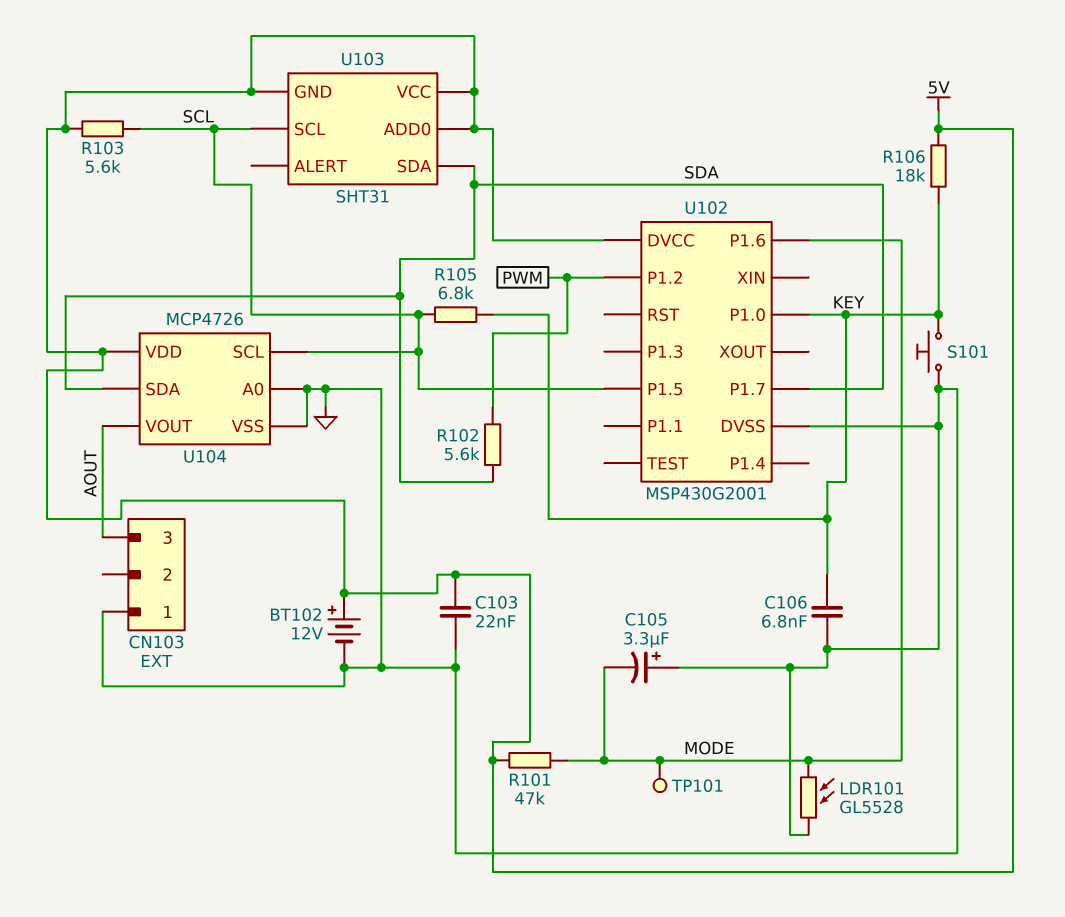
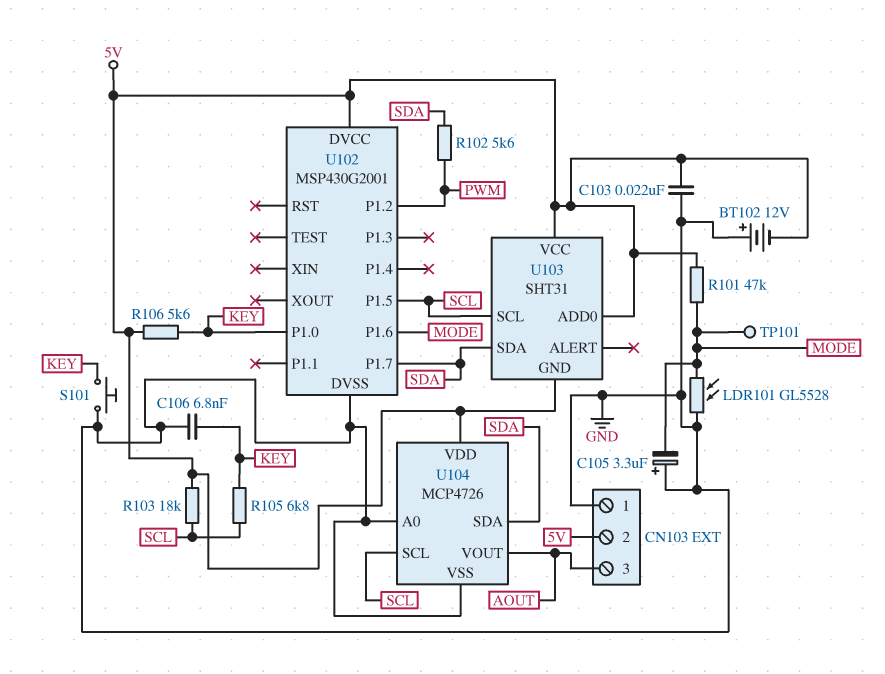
BT102: 12V (plus 5V, minus GND) -> 12V (plus GND, minus 5V)
CN103 pin 2: none -> 5V
R103: 5.6k (5V, SCL) -> 18k (5V, SCL)
R106: 18k (5V, KEY) -> 5.6k (5V, KEY)

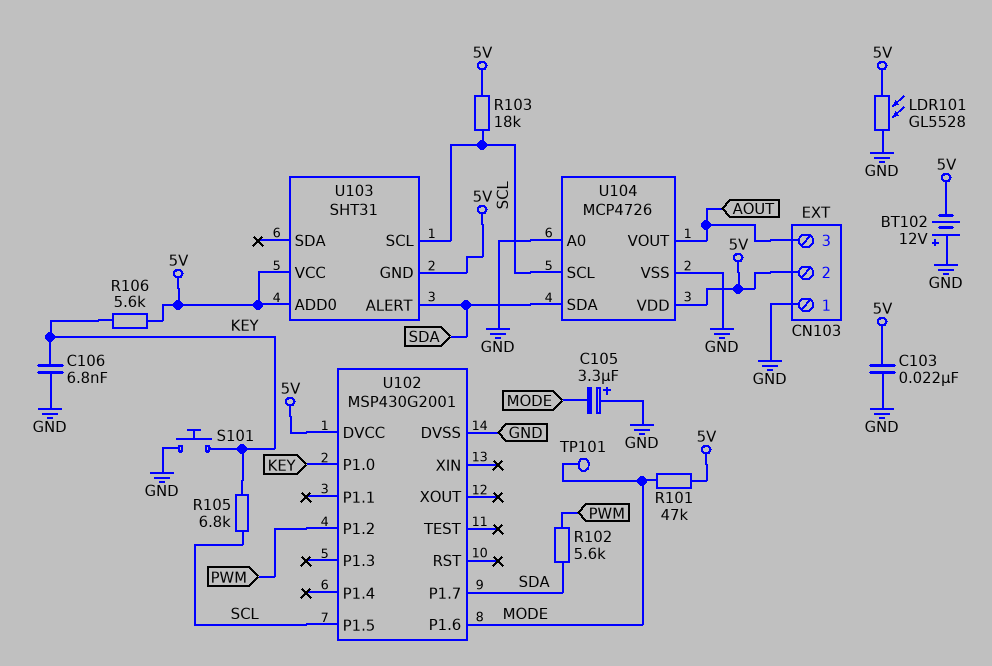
LDR101: GL5528 (GND, MODE) -> GL5528 (5V, GND)
U103 pin ALERT: none -> SDA
U103 pin SDA: SDA -> none

